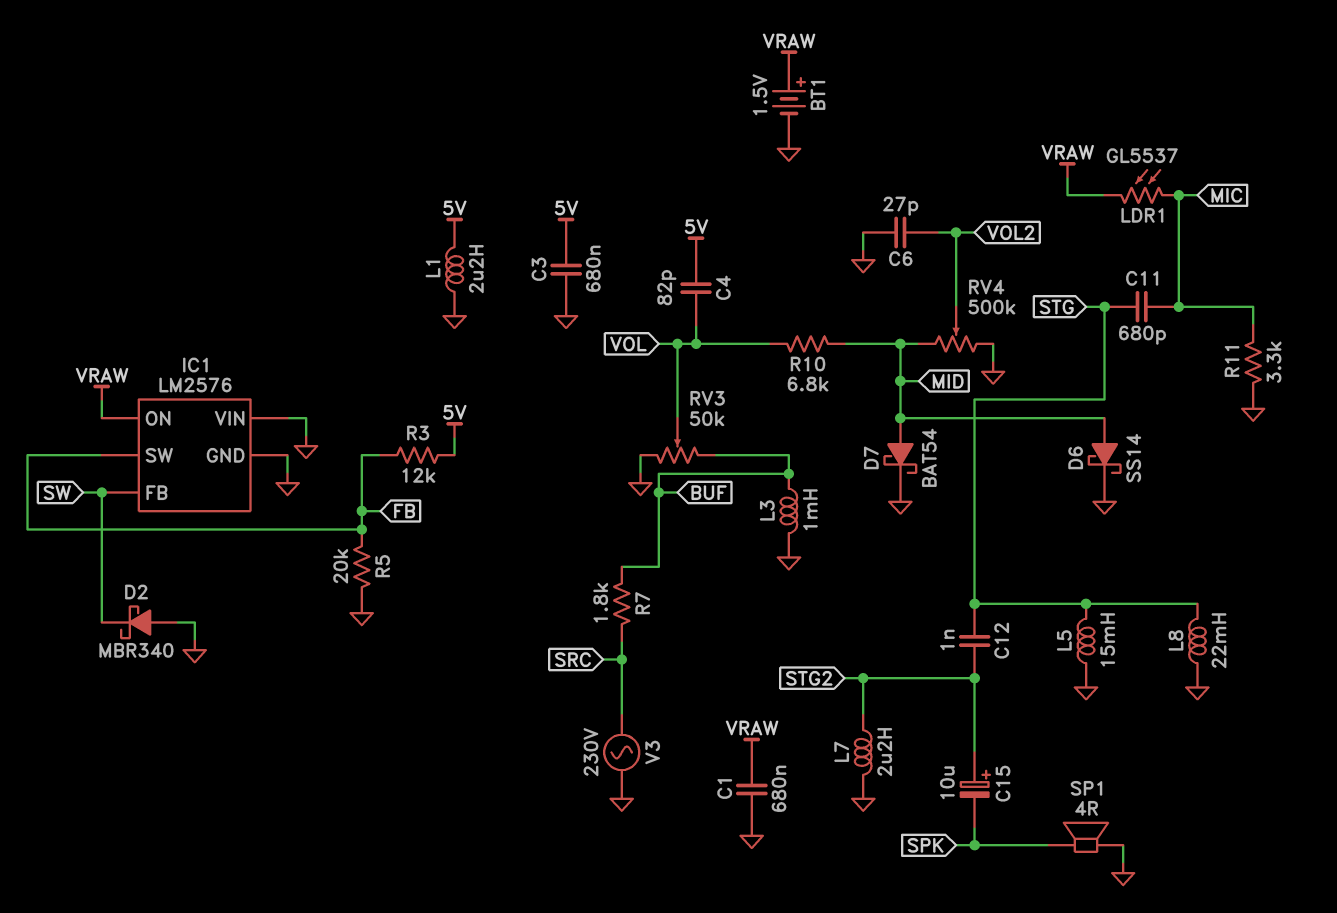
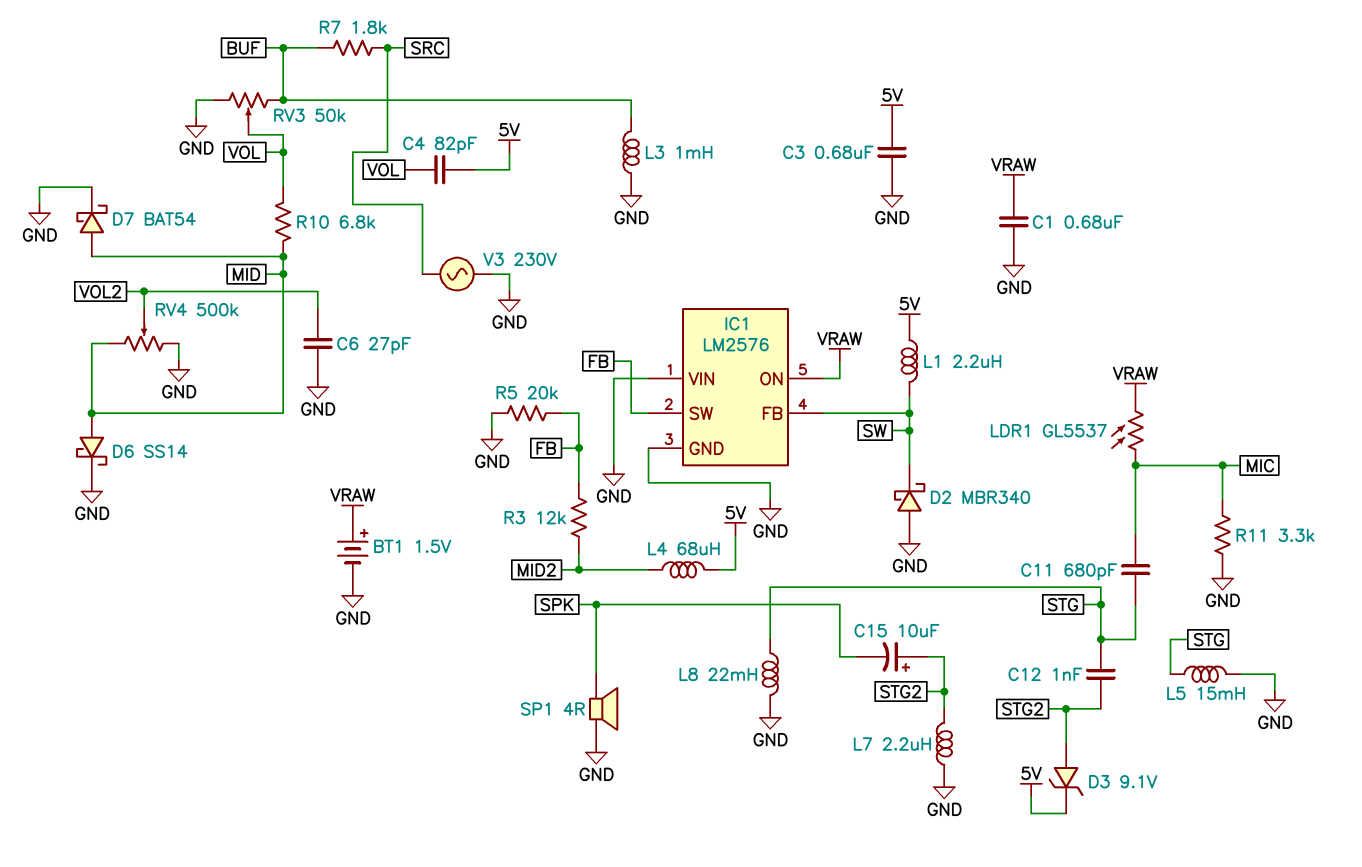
D3: none -> zener 9.1V (A STG2, K 5V)
L1: 2.2uH (5V, GND) -> 2.2uH (5V, SW)
L4: none -> 68uH (5V, MID2)
R3: 12k (5V, FB) -> 12k (FB, MID2)

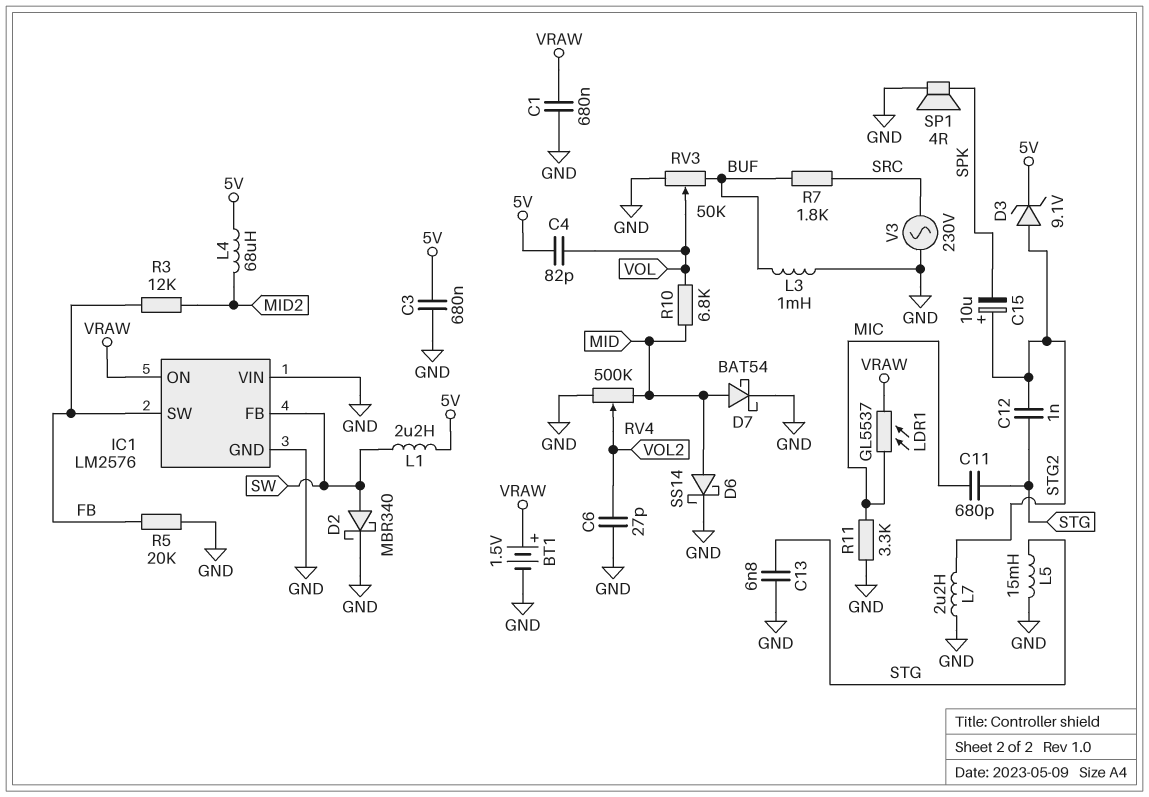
C13: none -> 6.8nF (GND, STG)
D2: schottky MBR340 (A GND, K SW) -> schottky MBR340 (A SW, K GND)
L8: 22mH (GND, STG) -> none

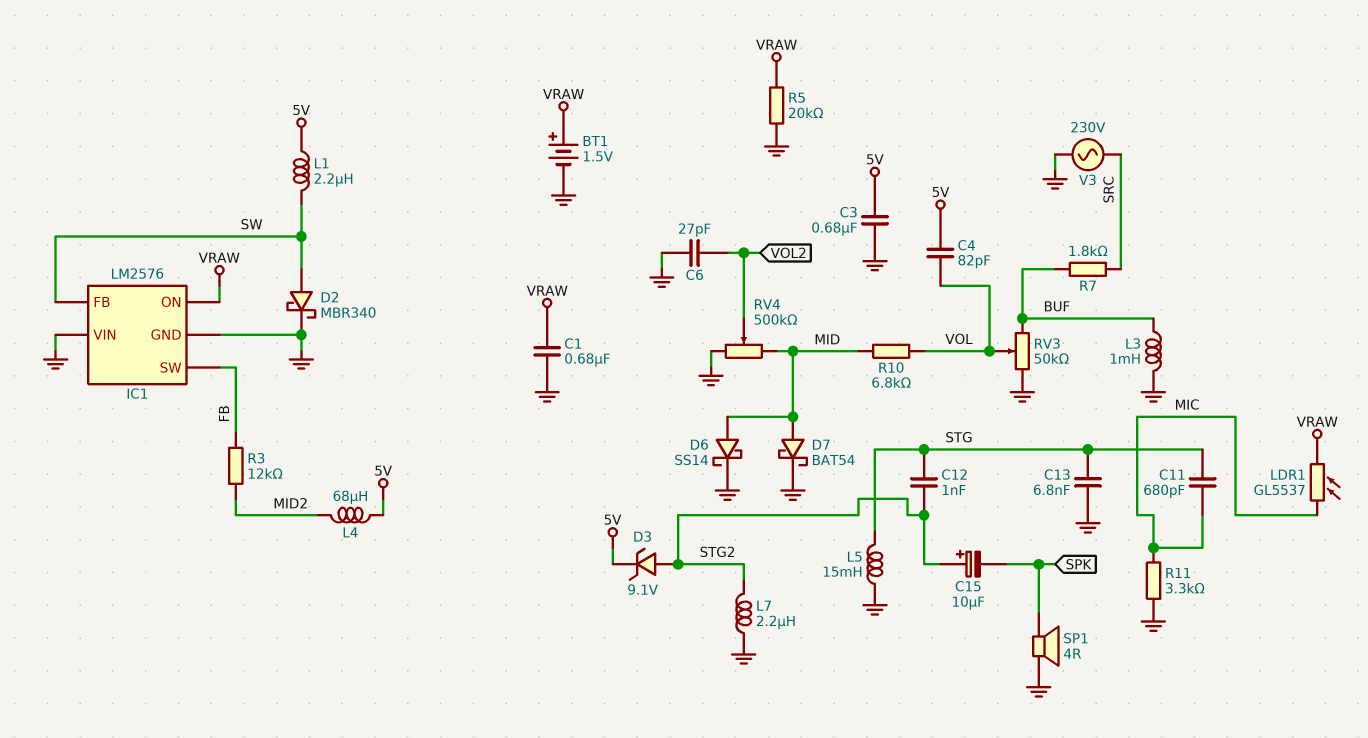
R5: 20k (FB, GND) -> 20k (GND, VRAW)

